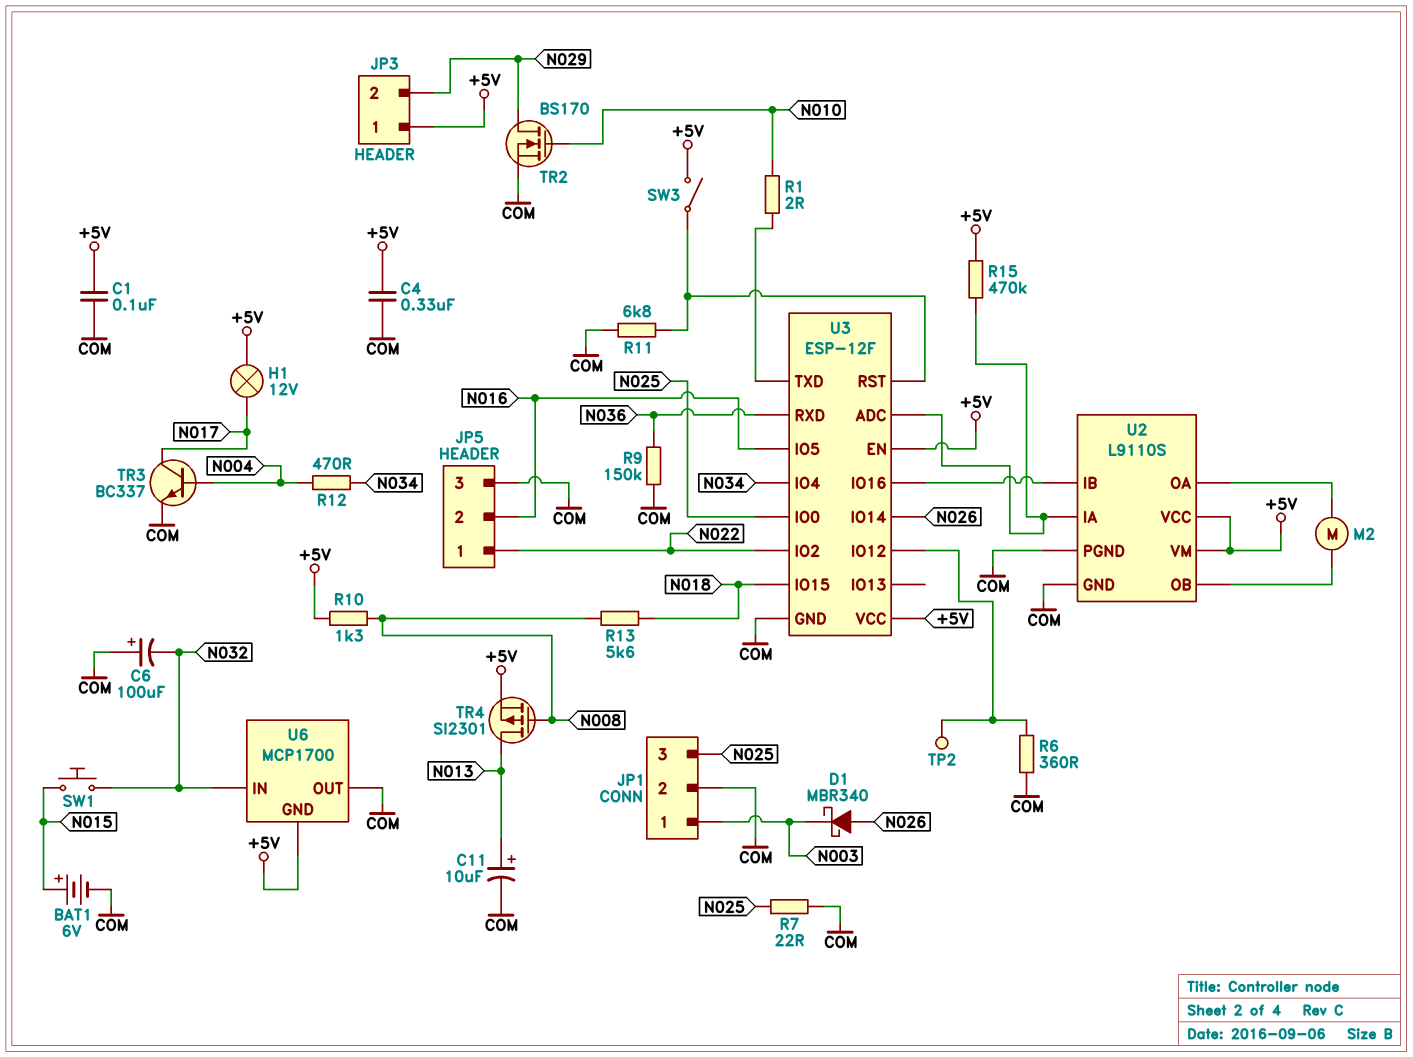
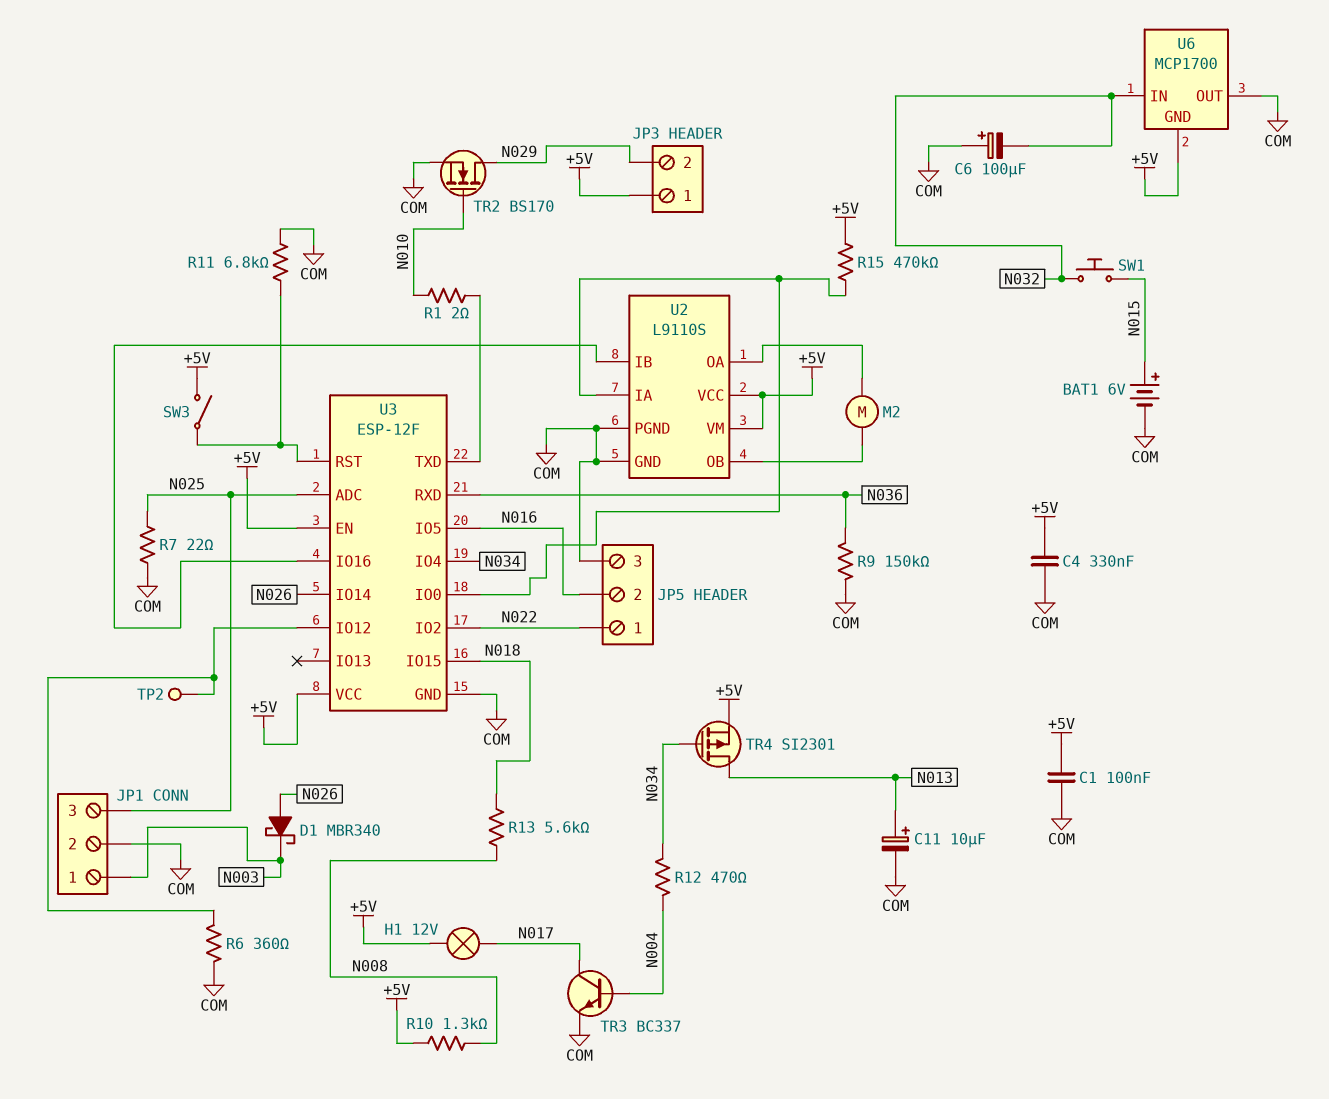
TR4: PMOS SI2301 (G N008, D N013, S +5V) -> PMOS SI2301 (G N034, D N013, S +5V)
U3 pin ADC: U2/IA -> N025
U3 pin IO0: N025 -> U2/IA

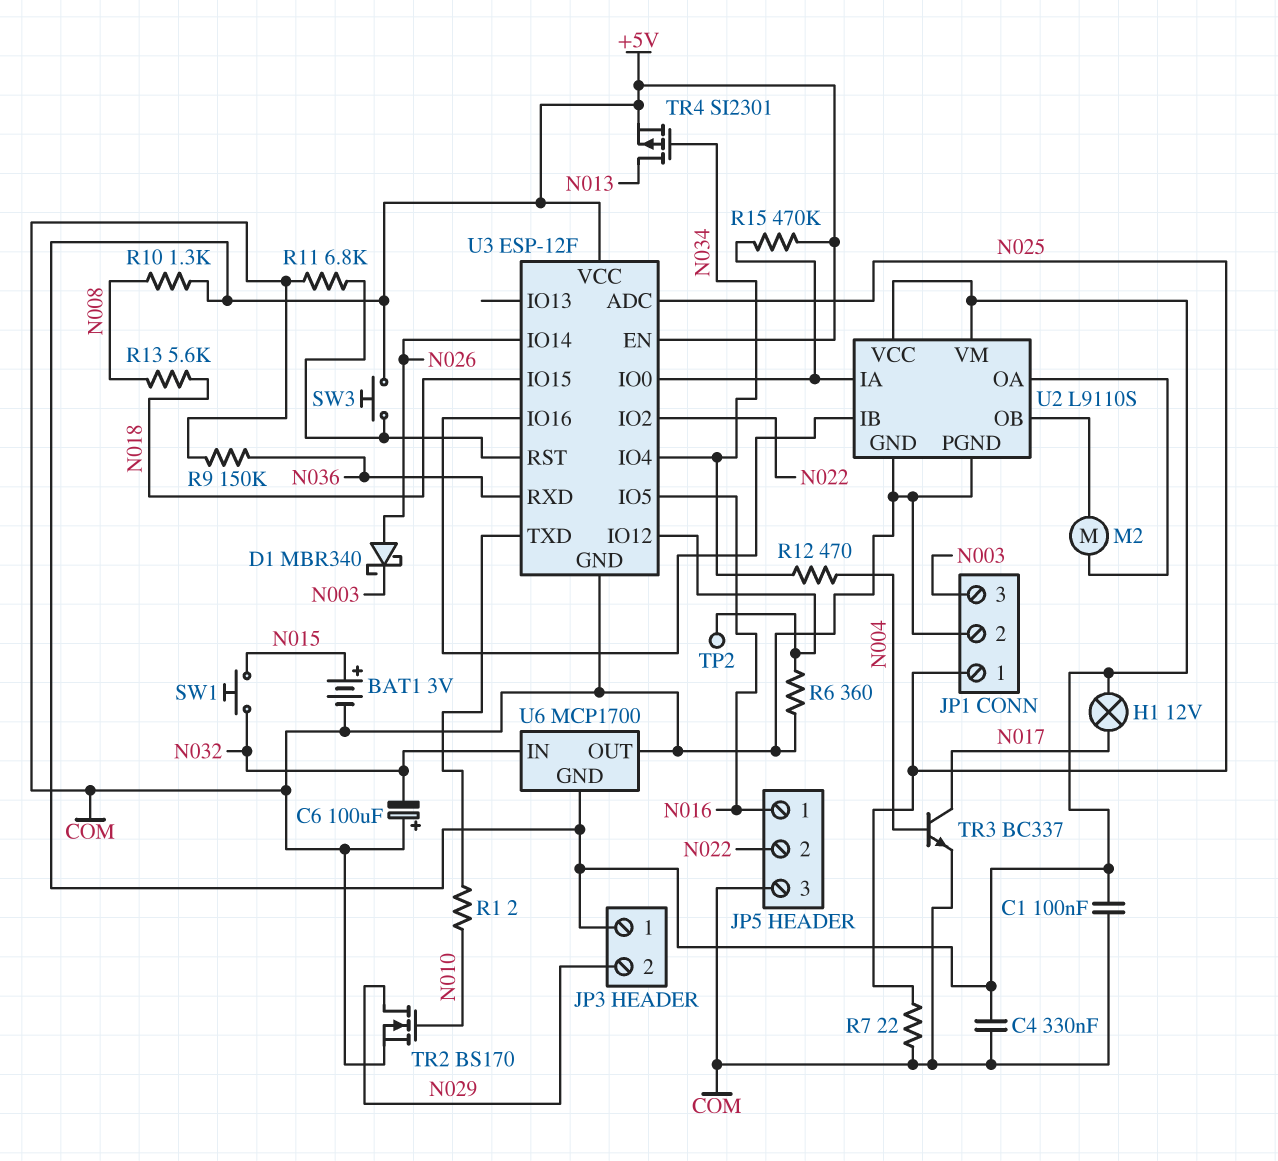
BAT1: 6V (plus N015, minus COM) -> 3V (plus N015, minus COM)
C11: 10uF (plus N013, minus COM) -> none
JP1 pin 1: N003 -> N025
JP1 pin 3: N025 -> N003
JP5 pin 1: N022 -> N016
JP5 pin 2: N016 -> N022
SW3: switch (+5V, U3/RST) -> button (+5V, U3/RST)

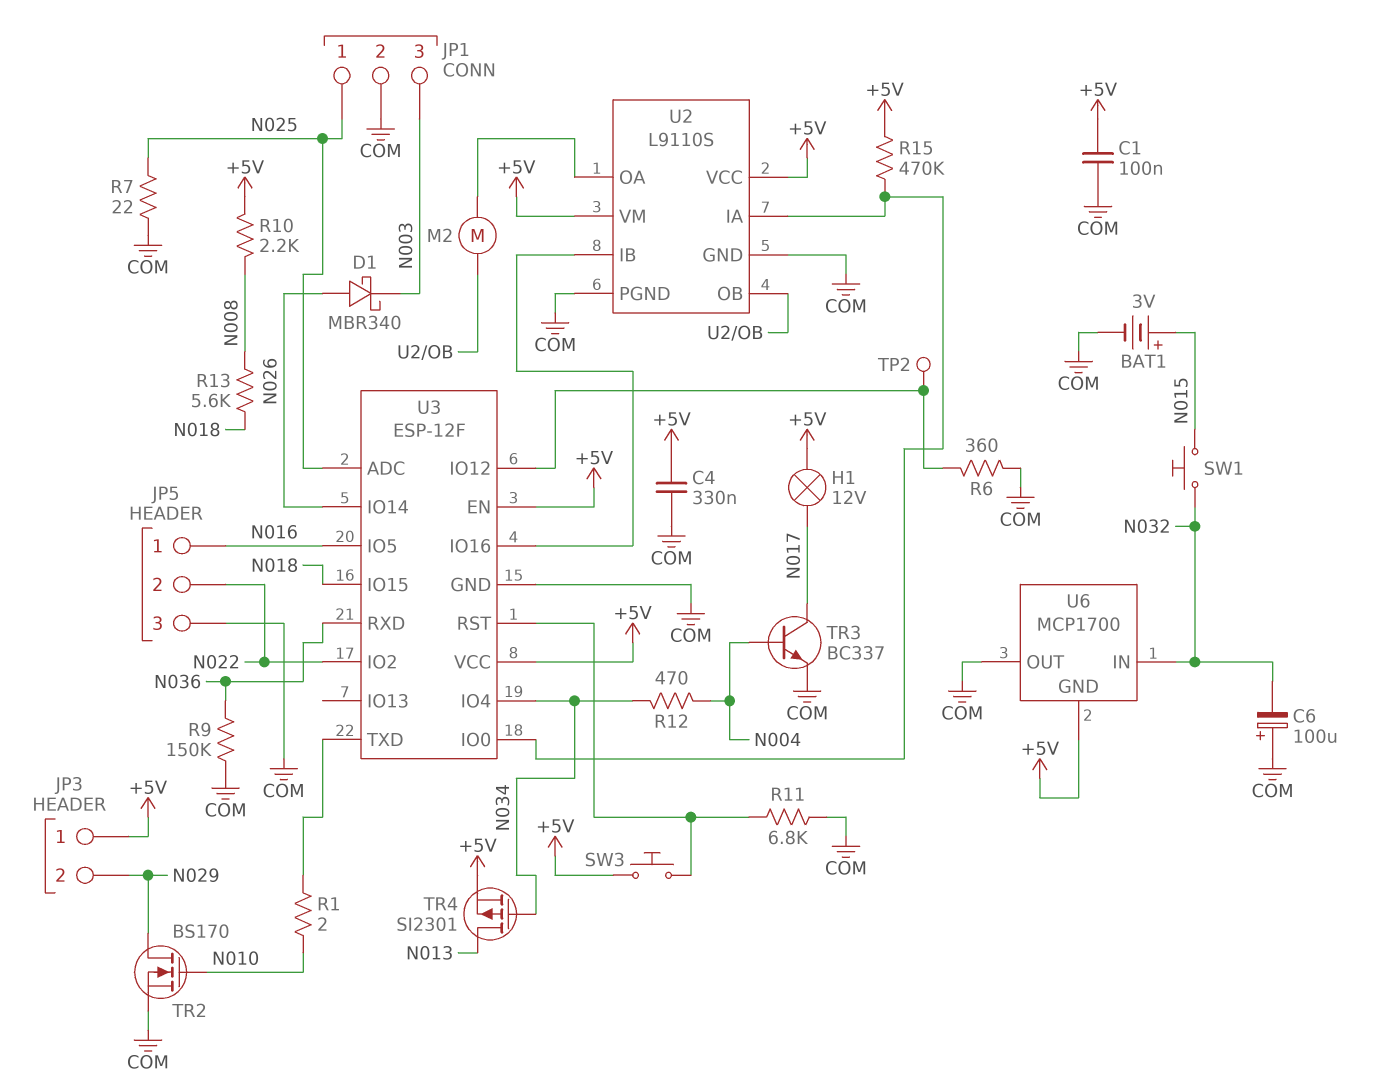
R10: 1.3k (+5V, N008) -> 2.2k (+5V, N008)

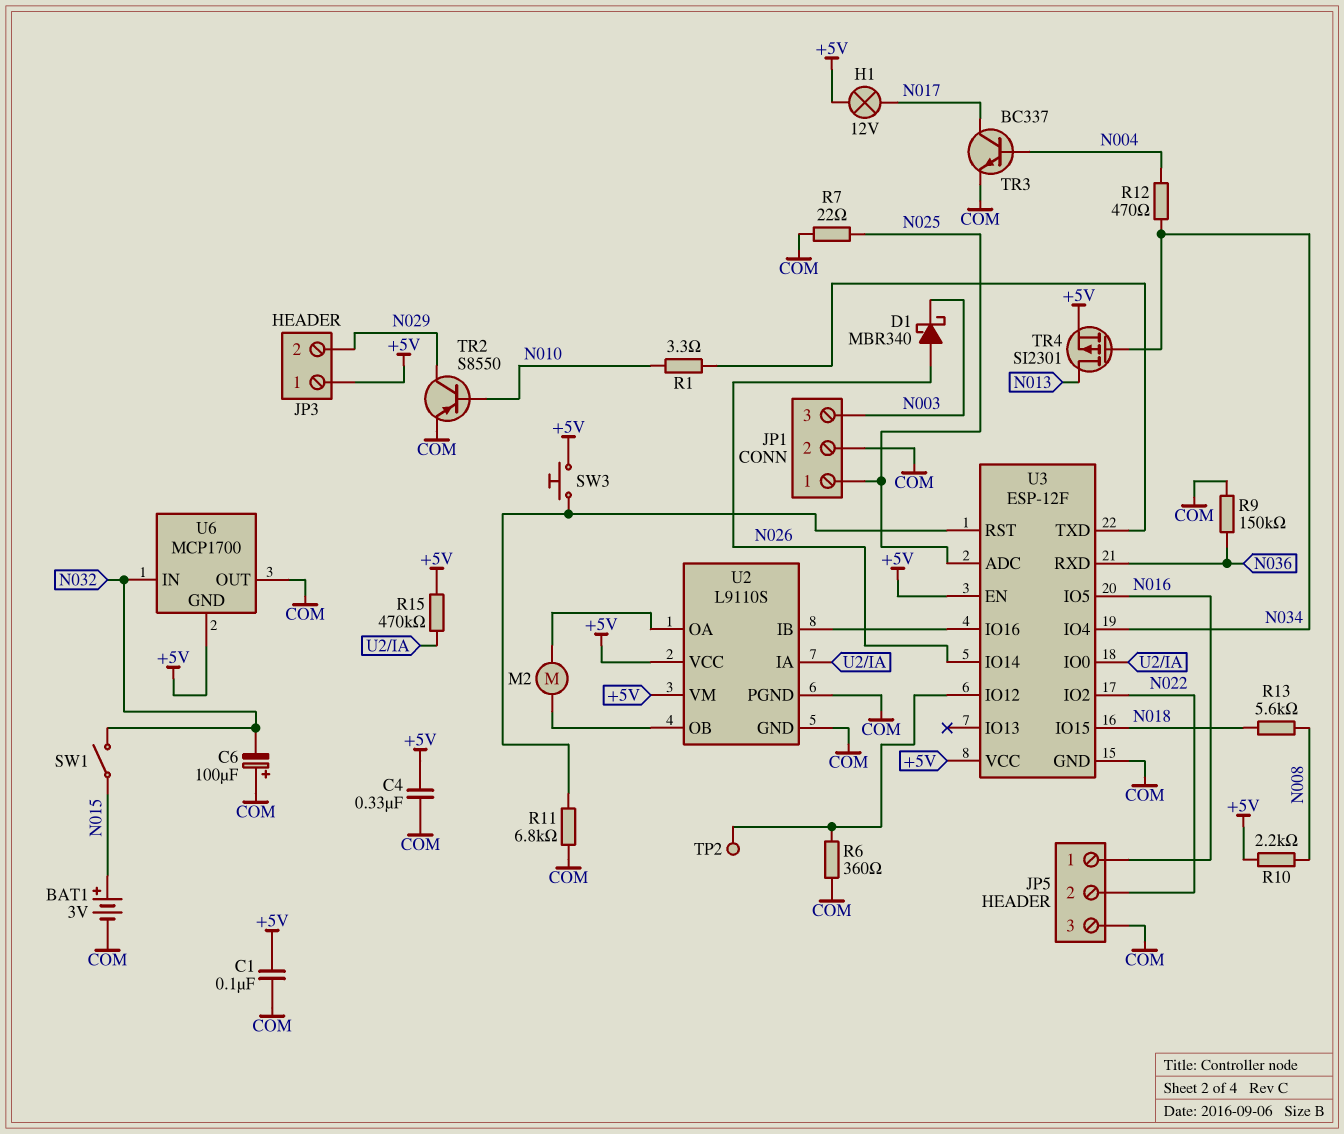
R1: 2 (N010, U3/TXD) -> 3.3 (N010, U3/TXD)
SW1: button (N015, N032) -> switch (N015, N032)
TR2: NMOS BS170 (G N010, D N029, S COM) -> PNP S8550 (B N010, C N029, E COM)

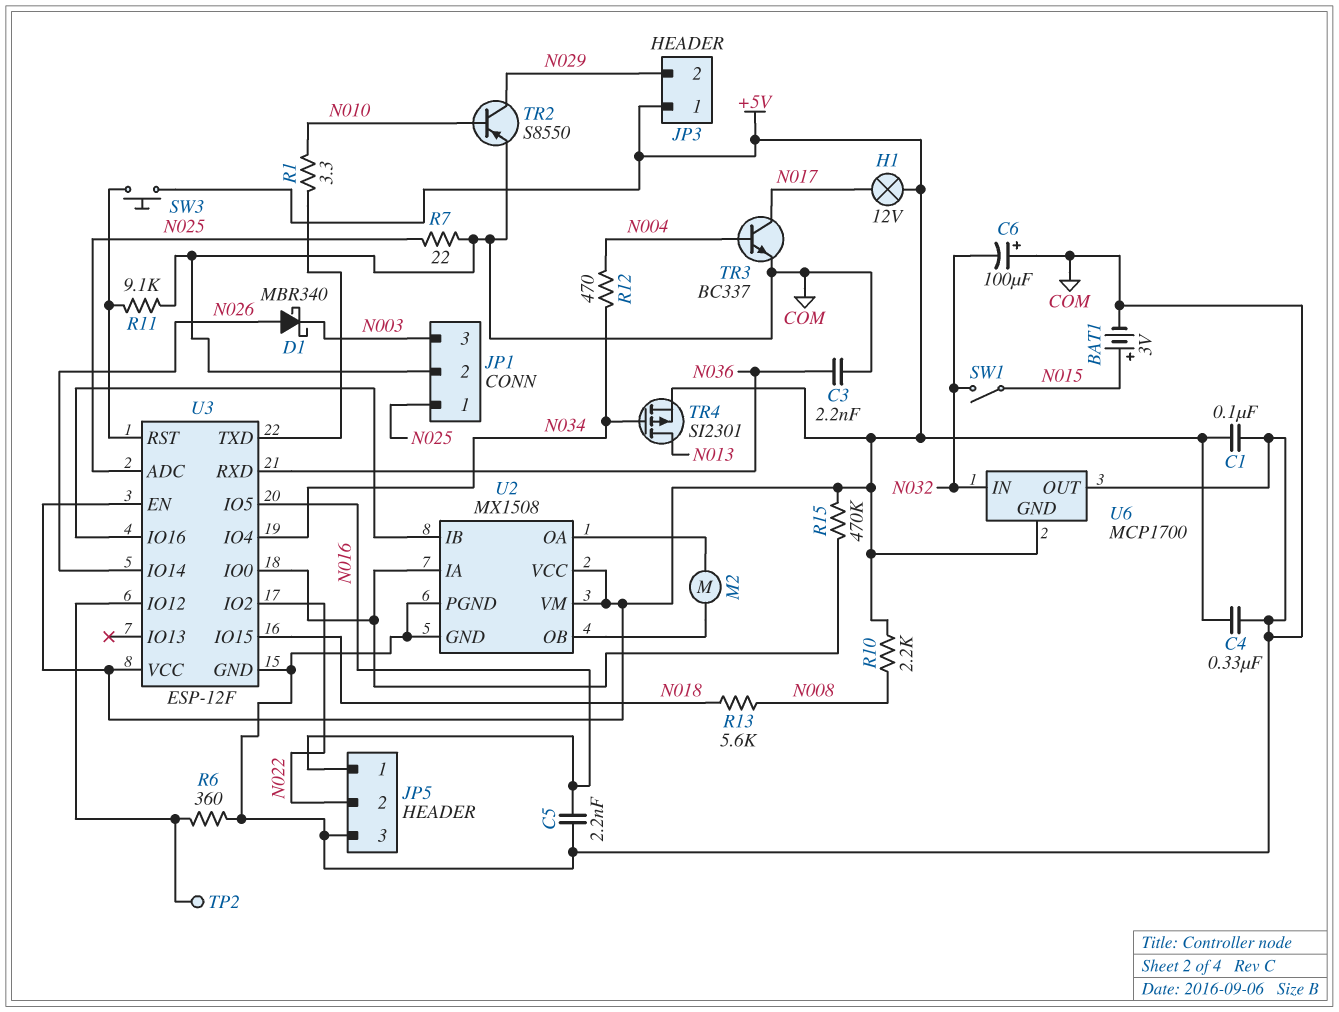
C3: none -> 2.2nF (COM, N036)
C5: none -> 2.2nF (COM, N016)
R9: 150k (COM, N036) -> none
R11: 6.8k (COM, U3/RST) -> 9.1k (COM, U3/RST)
U2: L9110S -> MX1508

